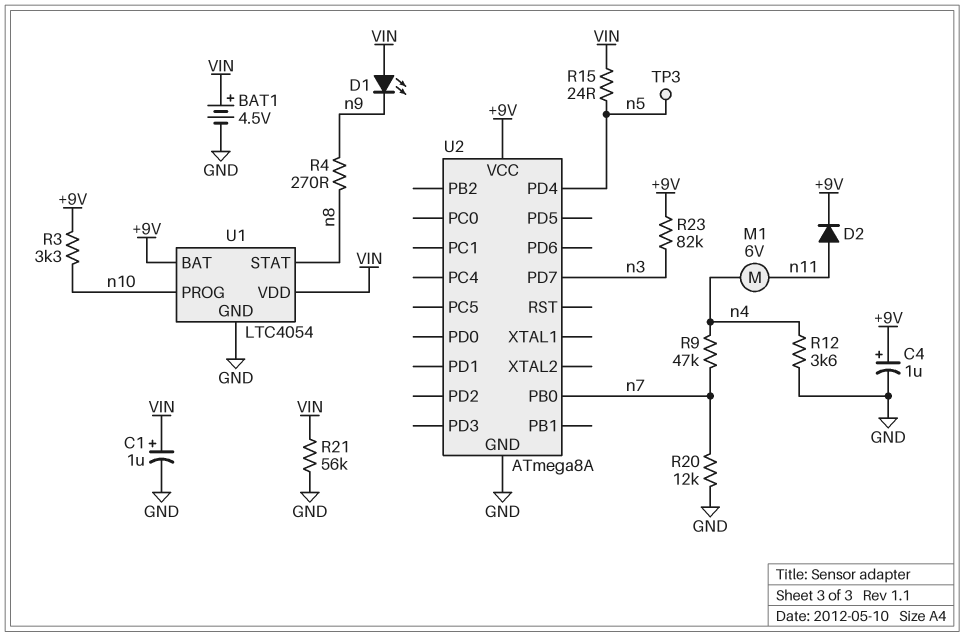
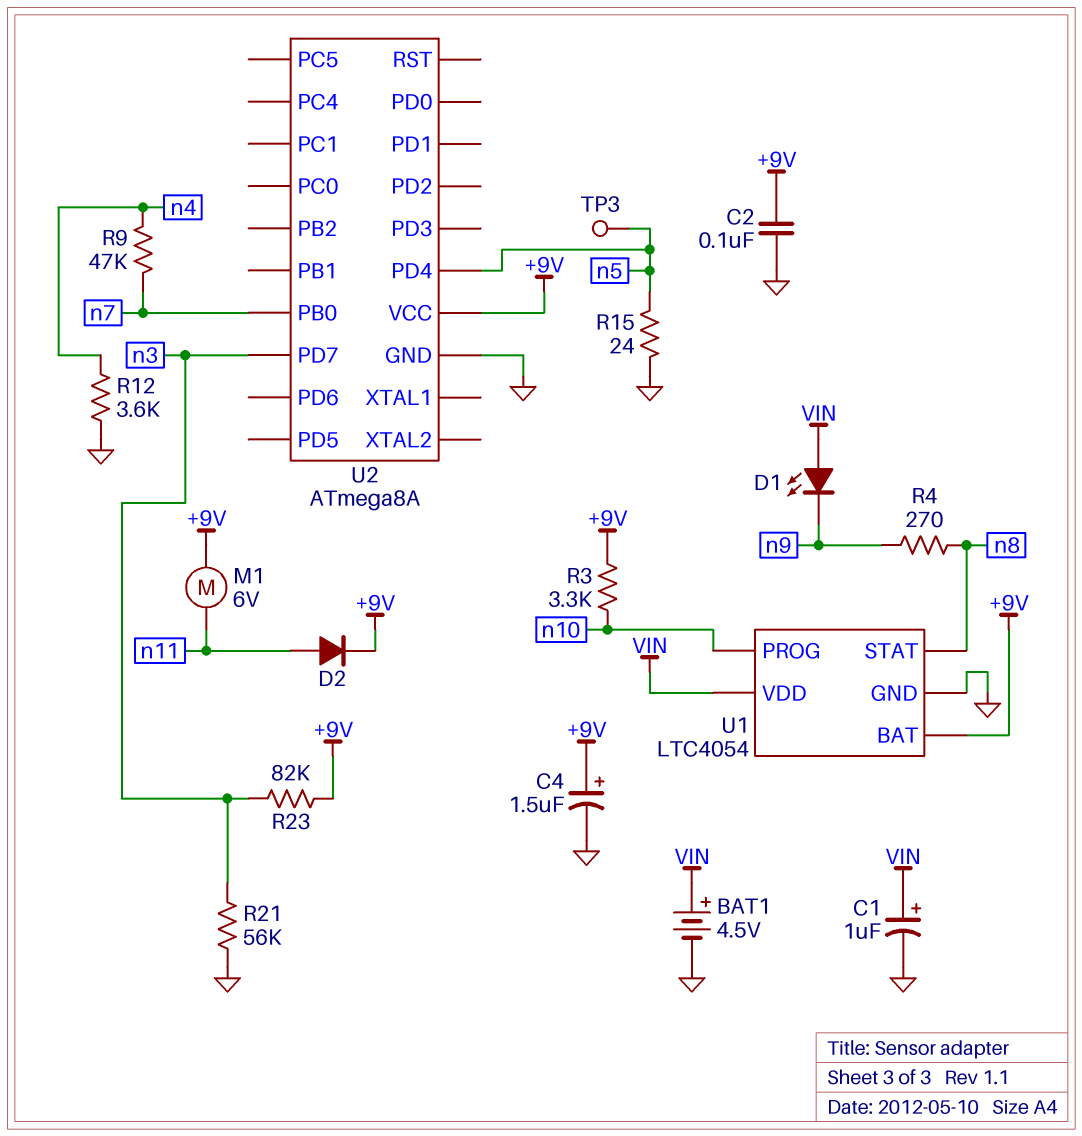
C2: none -> 100nF (+9V, GND)
C4: 1uF (plus +9V, minus GND) -> 1.5uF (plus +9V, minus GND)
M1: motor 6V (n4, n11) -> motor 6V (+9V, n11)
R15: 24 (VIN, n5) -> 24 (GND, n5)
R20: 12k (GND, n7) -> none
R21: 56k (GND, VIN) -> 56k (GND, n3)

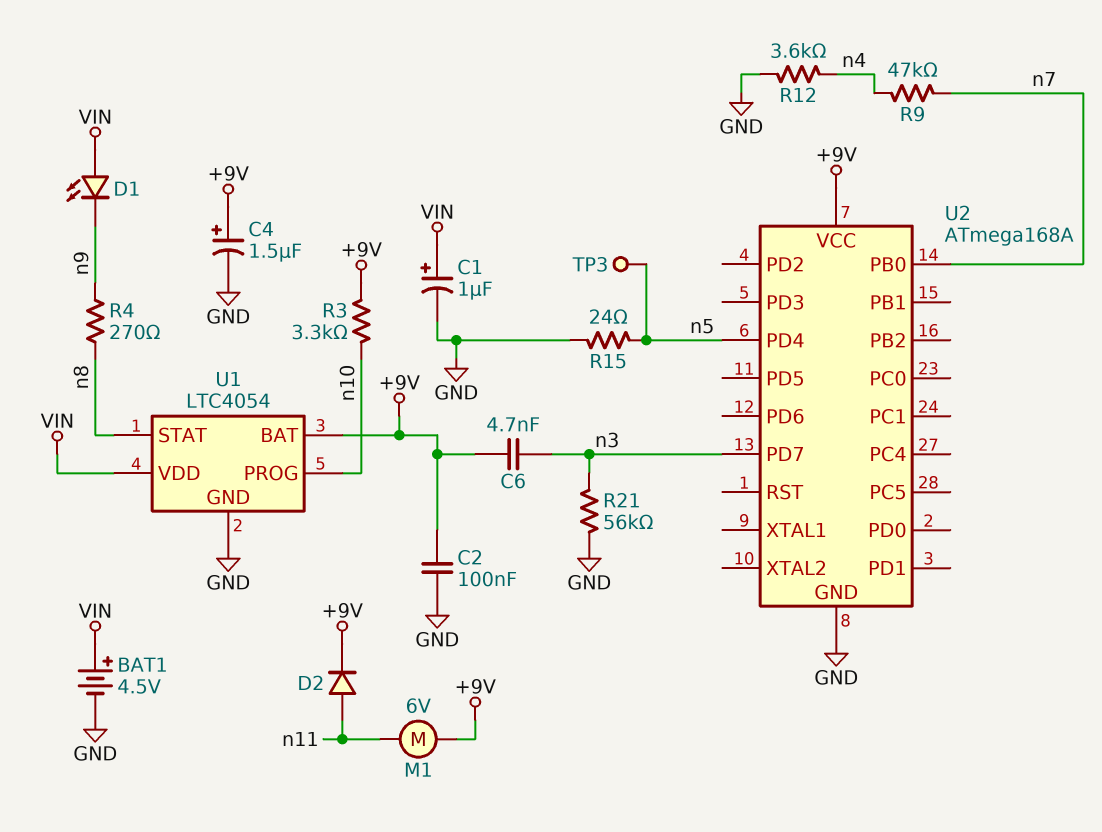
C6: none -> 4.7nF (+9V, n3)
R23: 82k (+9V, n3) -> none
U2: ATmega8A -> ATmega168A

